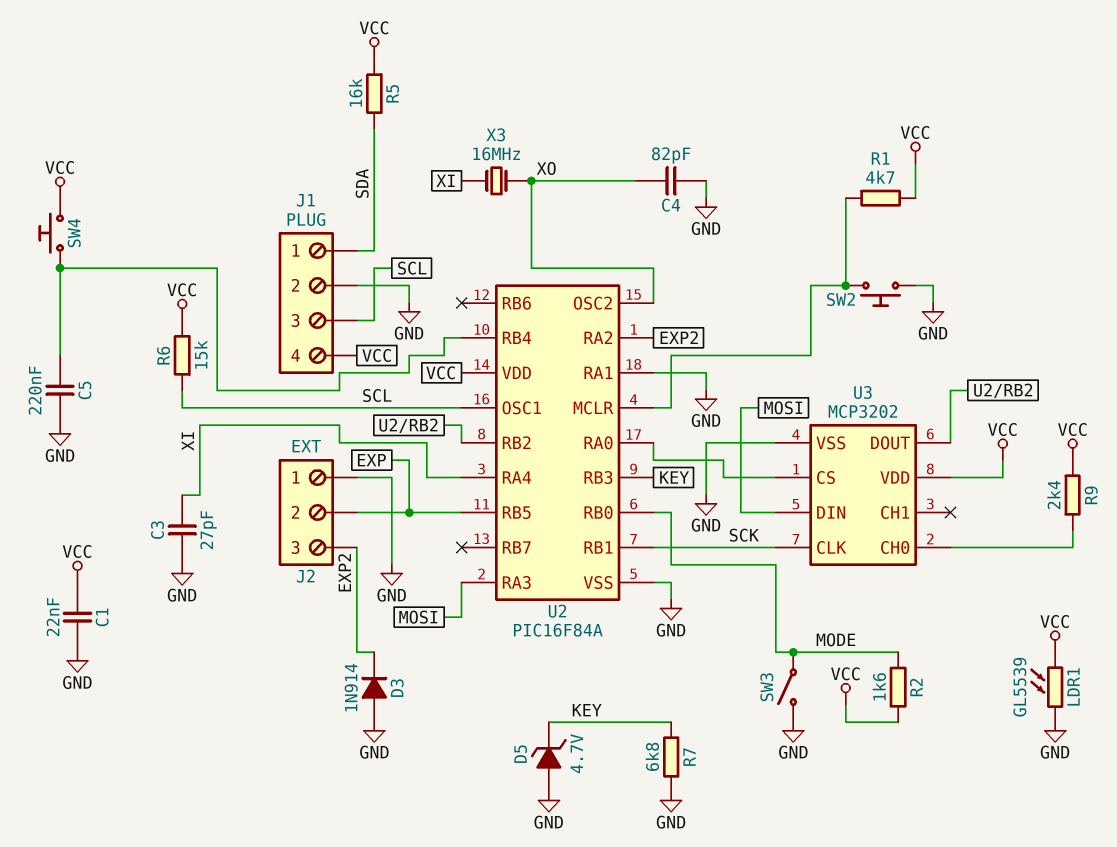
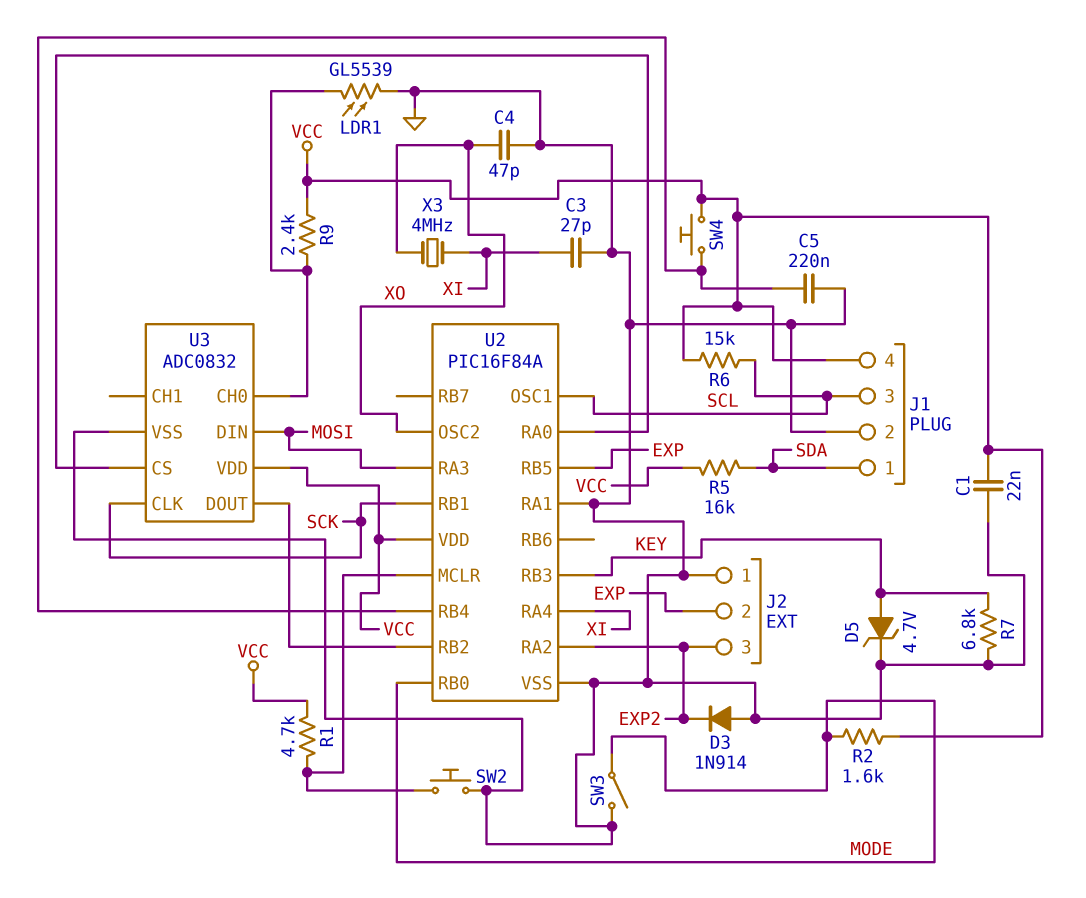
C4: 82pF (GND, XO) -> 47pF (GND, XO)
D5: zener 4.7V (A GND, K KEY) -> zener 4.7V (A KEY, K GND)
LDR1: GL5539 (GND, VCC) -> GL5539 (GND, U3/CH0)
U3: MCP3202 -> ADC0832
X3: 16MHz (XI, XO) -> 4MHz (XI, XO)

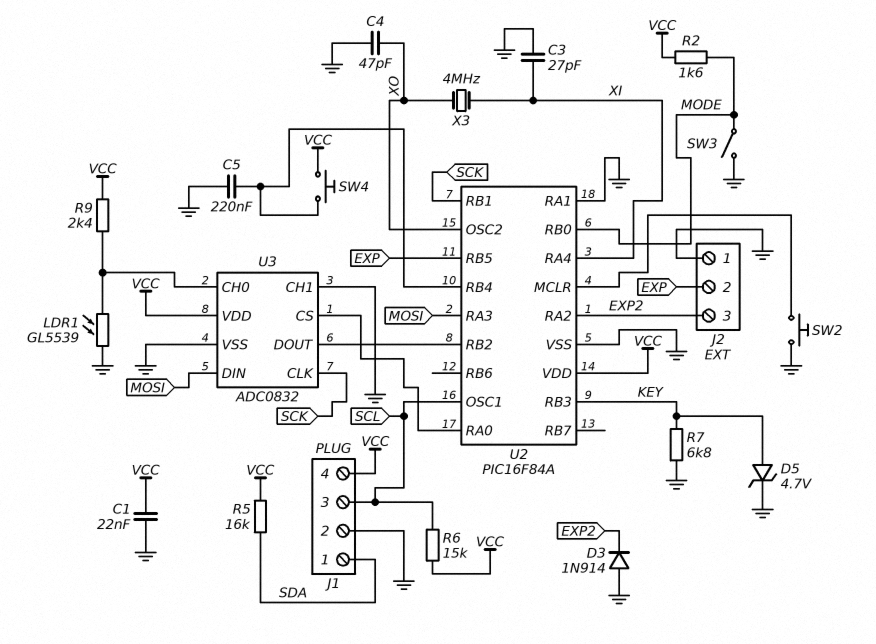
R1: 4.7k (U2/MCLR, VCC) -> none
U3 pin CH1: none -> GND

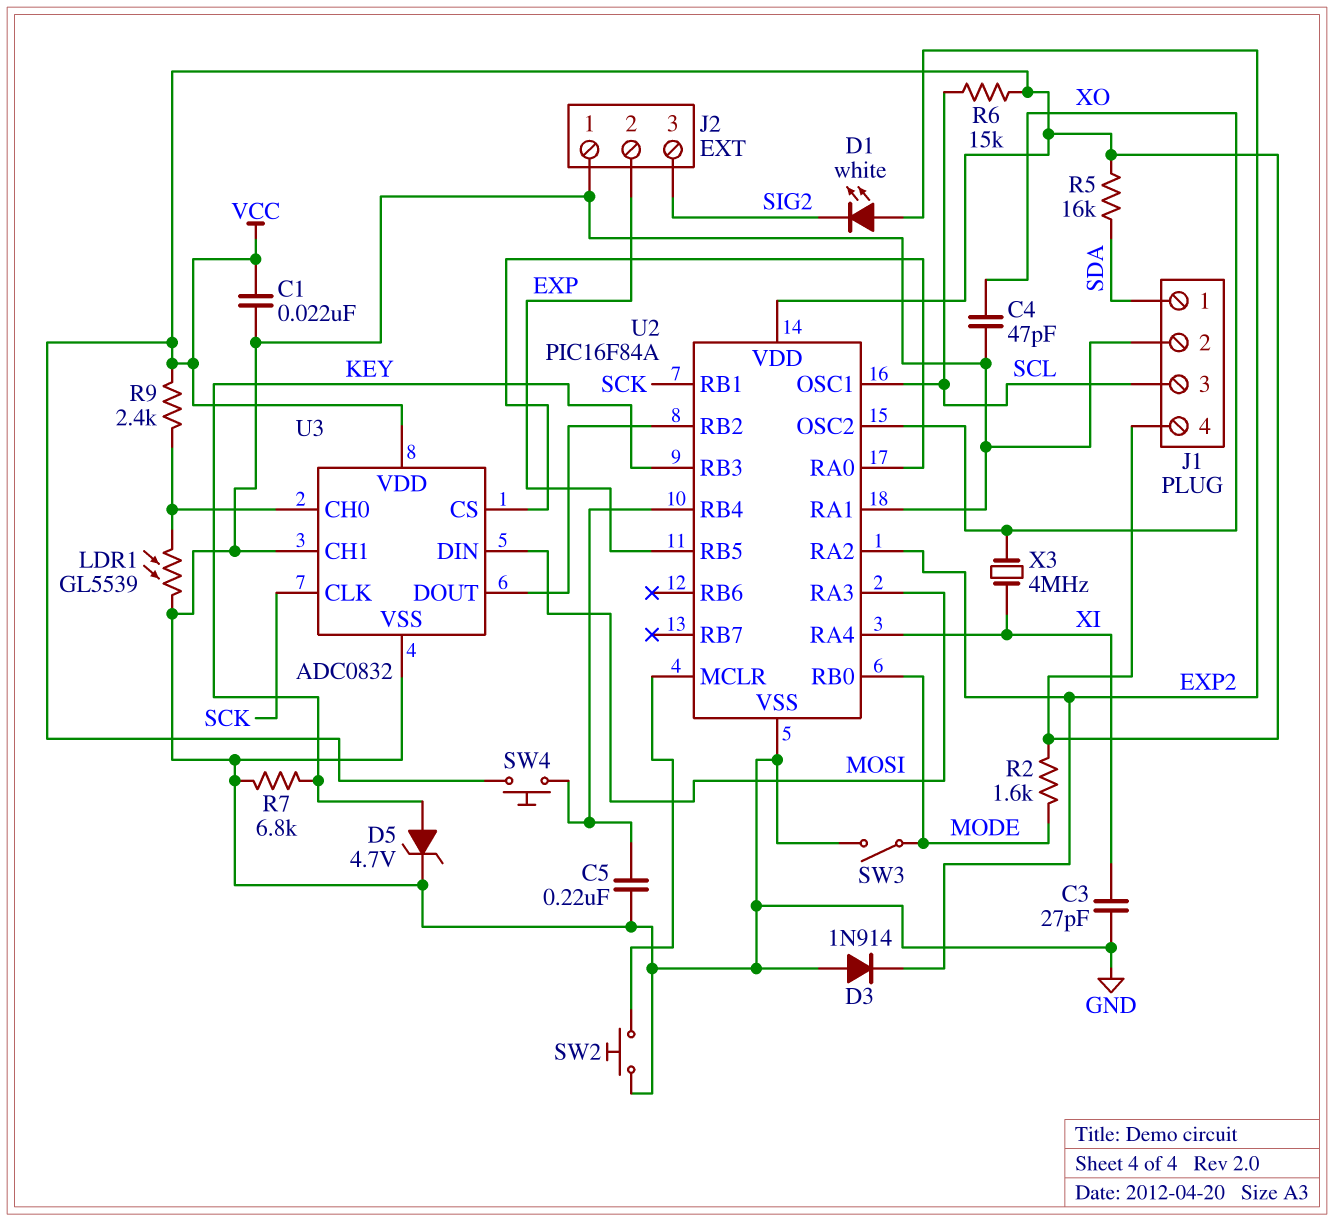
D1: none -> LED white (A EXP2, K SIG2)
J2 pin 3: EXP2 -> SIG2

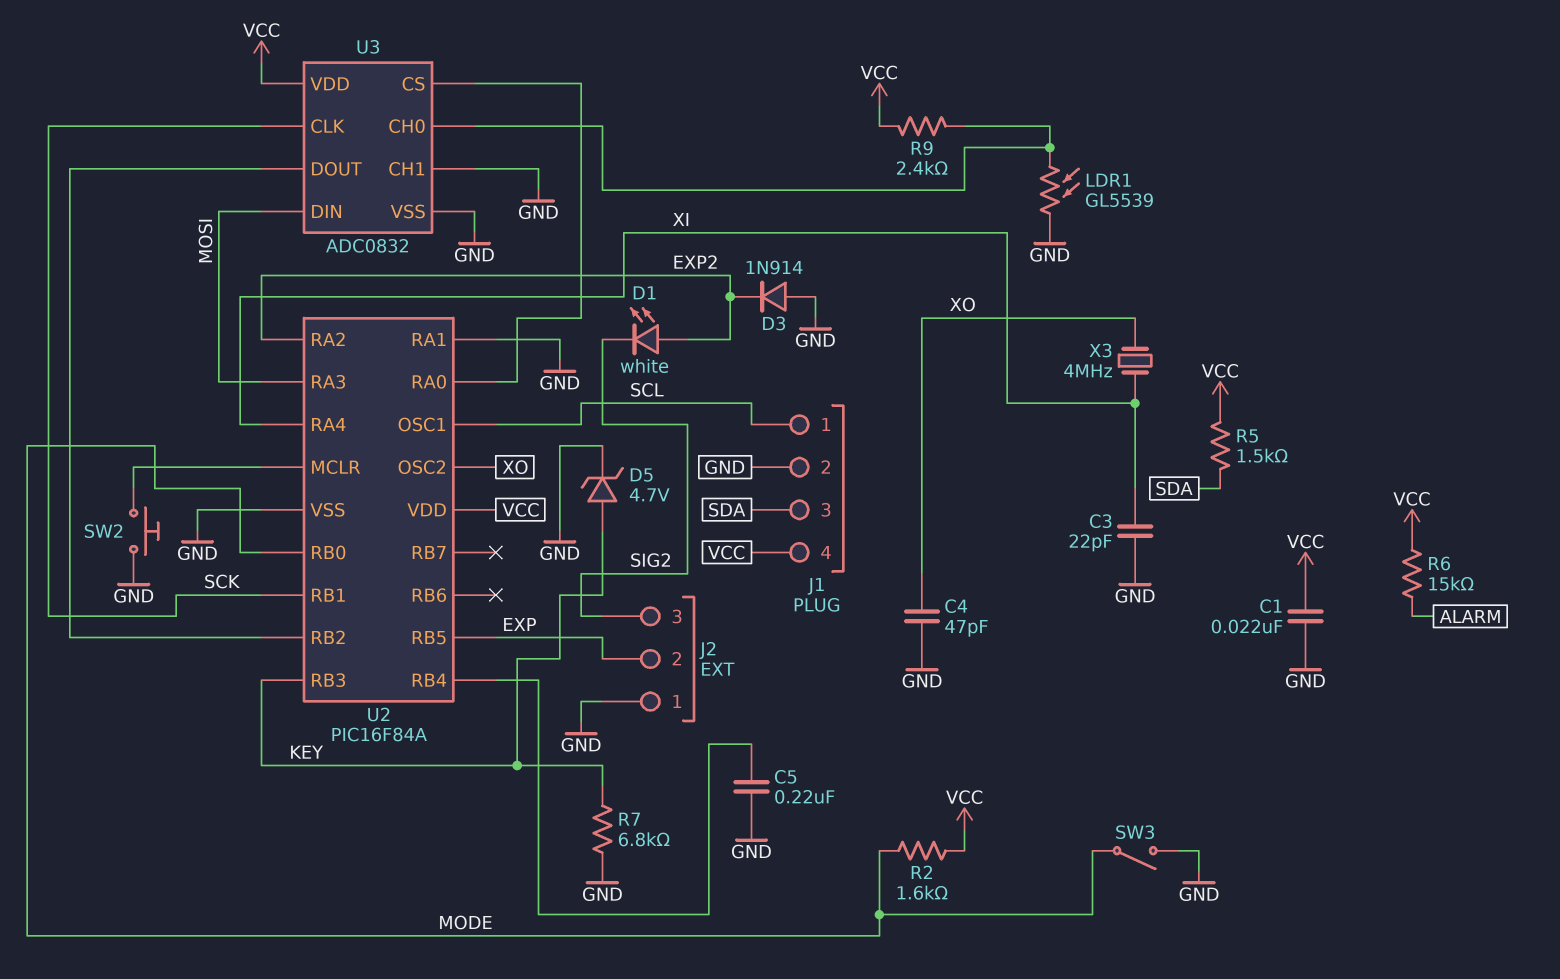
C3: 27pF (GND, XI) -> 22pF (GND, XI)
J1 pin 1: SDA -> SCL
J1 pin 3: SCL -> SDA
R5: 16k (SDA, VCC) -> 1.5k (SDA, VCC)
R6: 15k (SCL, VCC) -> 15k (ALARM, VCC)
SW4: button (U2/RB4, VCC) -> none

